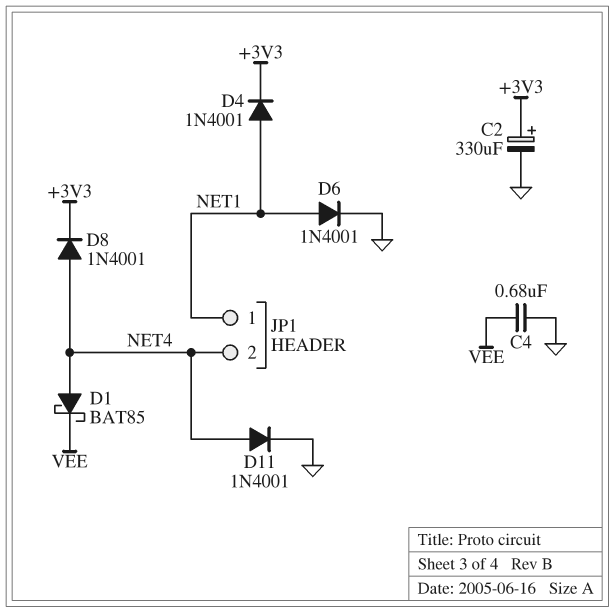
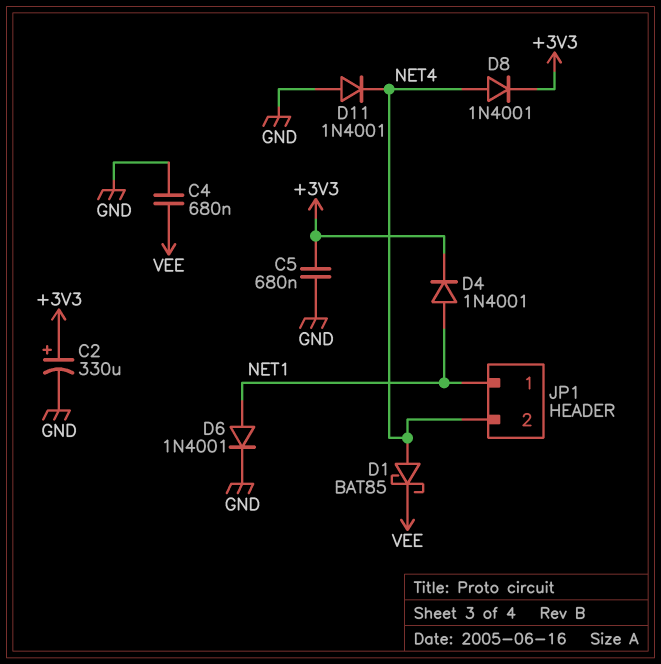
C5: none -> 680nF (+3V3, GND)
D11: diode 1N4001 (A NET4, K GND) -> diode 1N4001 (A GND, K NET4)

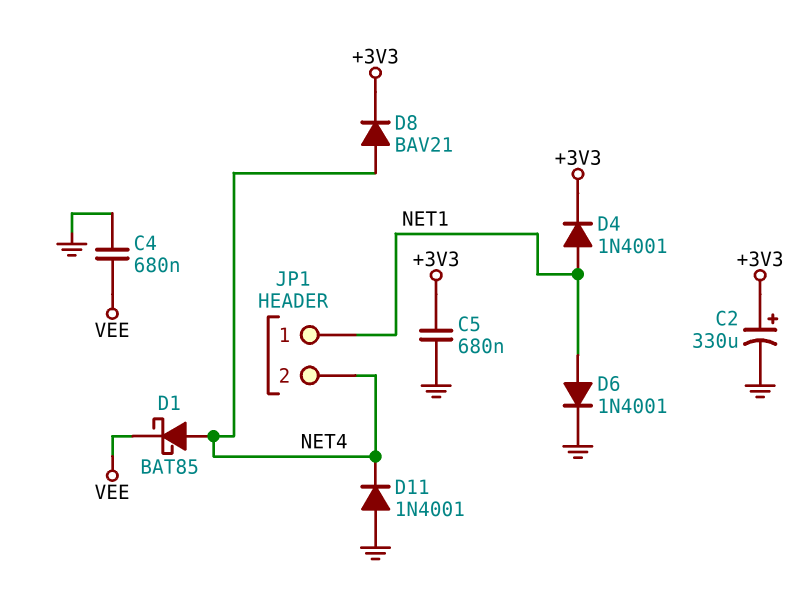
D8: diode 1N4001 (A NET4, K +3V3) -> diode BAV21 (A NET4, K +3V3)

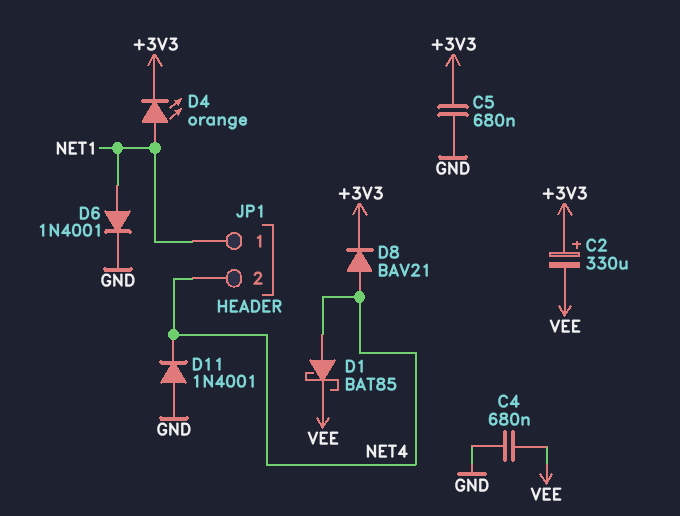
C2: 330uF (plus +3V3, minus GND) -> 330uF (plus +3V3, minus VEE)
D4: diode 1N4001 (A NET1, K +3V3) -> LED orange (A NET1, K +3V3)

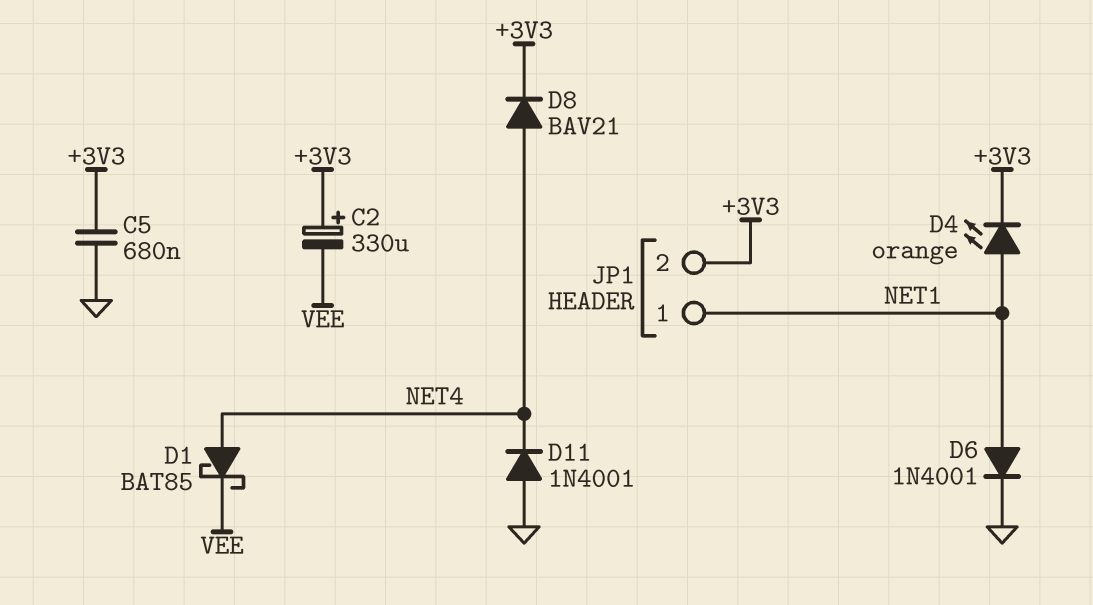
C4: 680nF (GND, VEE) -> none
JP1 pin 2: NET4 -> +3V3

